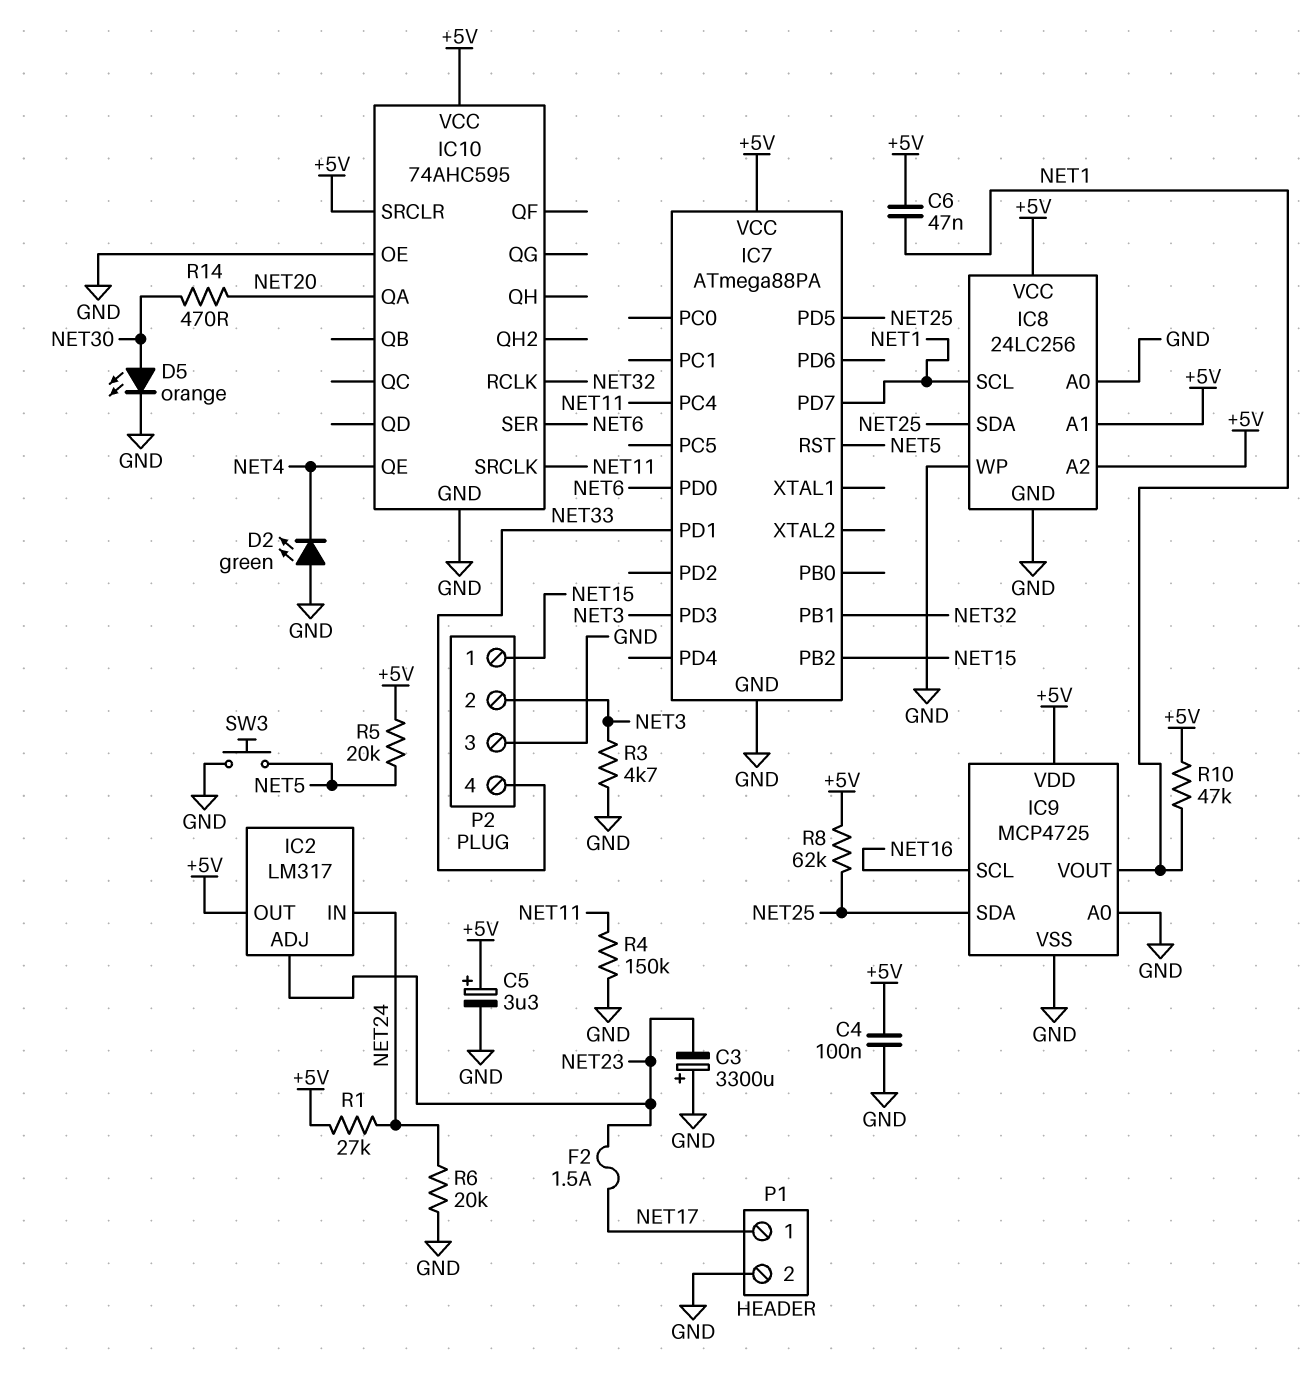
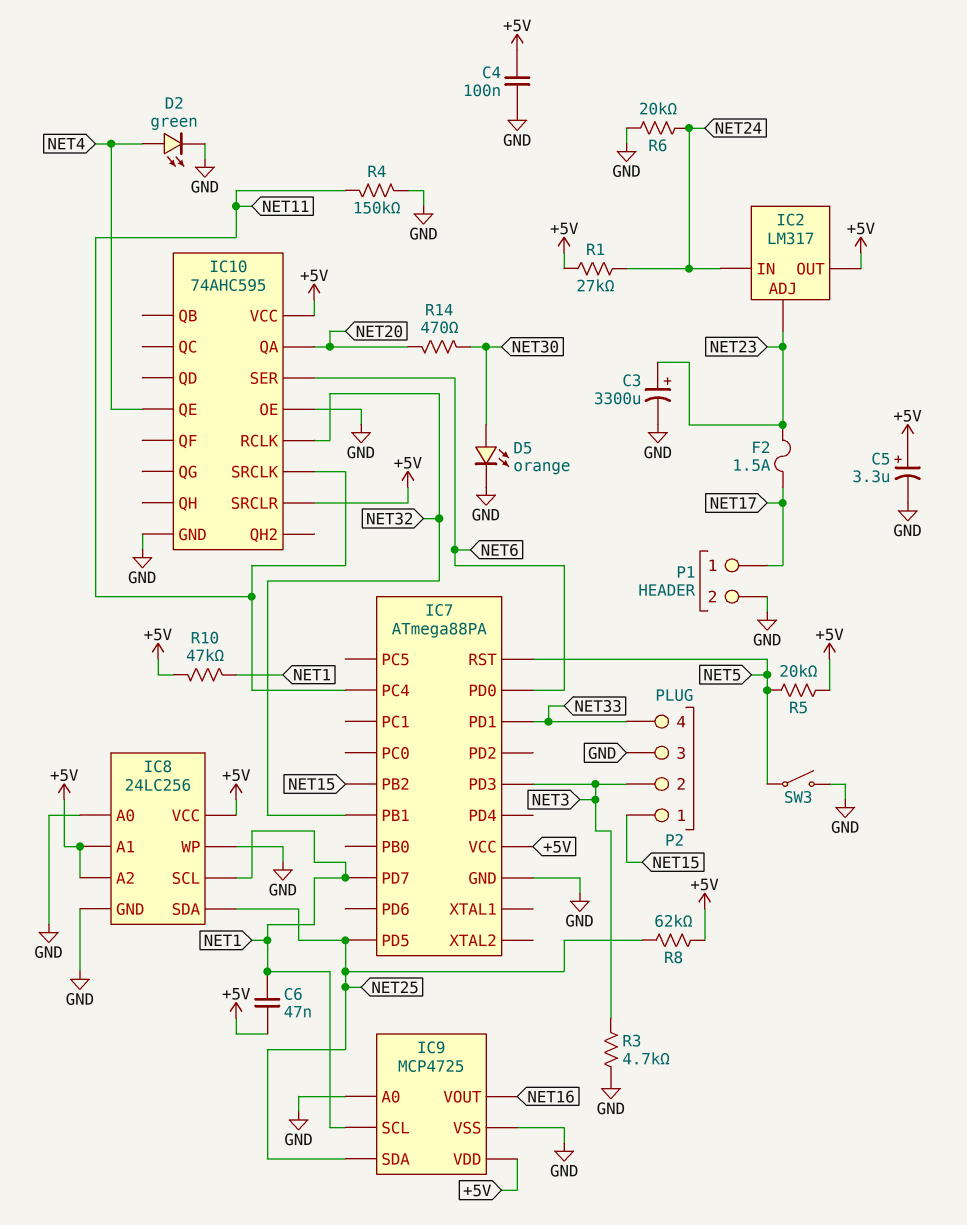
C3: 3300uF (plus GND, minus NET23) -> 3300uF (plus NET23, minus GND)
D2: LED green (A GND, K NET4) -> LED green (A NET4, K GND)
IC9 pin SCL: NET16 -> NET1
IC9 pin VOUT: NET1 -> NET16
SW3: button (GND, NET5) -> switch (GND, NET5)

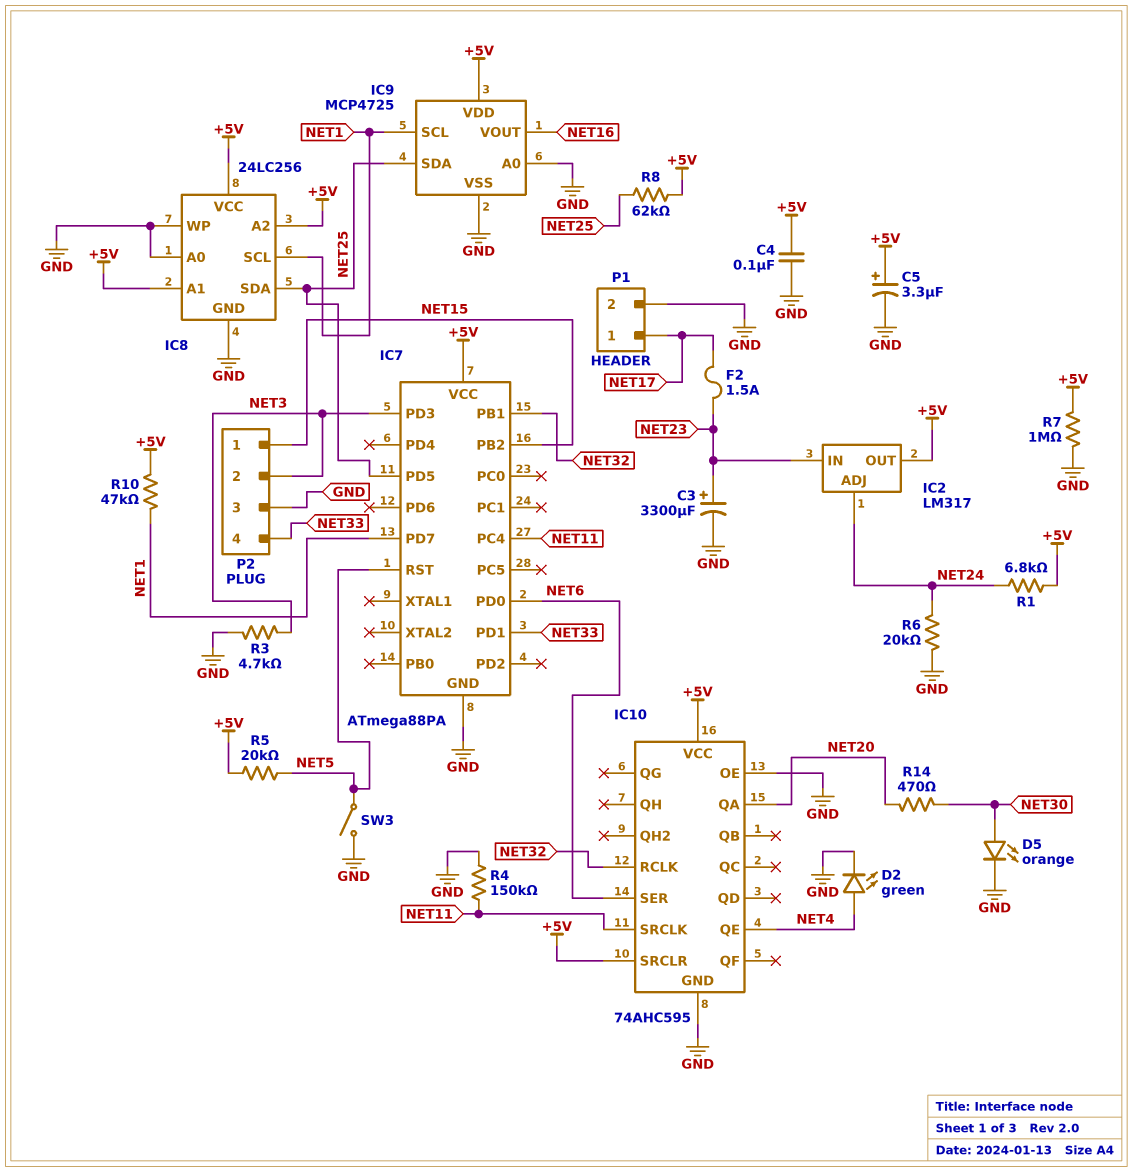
C6: 47nF (+5V, NET1) -> none
IC2 pin ADJ: NET23 -> NET24
IC2 pin IN: NET24 -> NET23
R1: 27k (+5V, NET24) -> 6.8k (+5V, NET24)
R7: none -> 1M (+5V, GND)

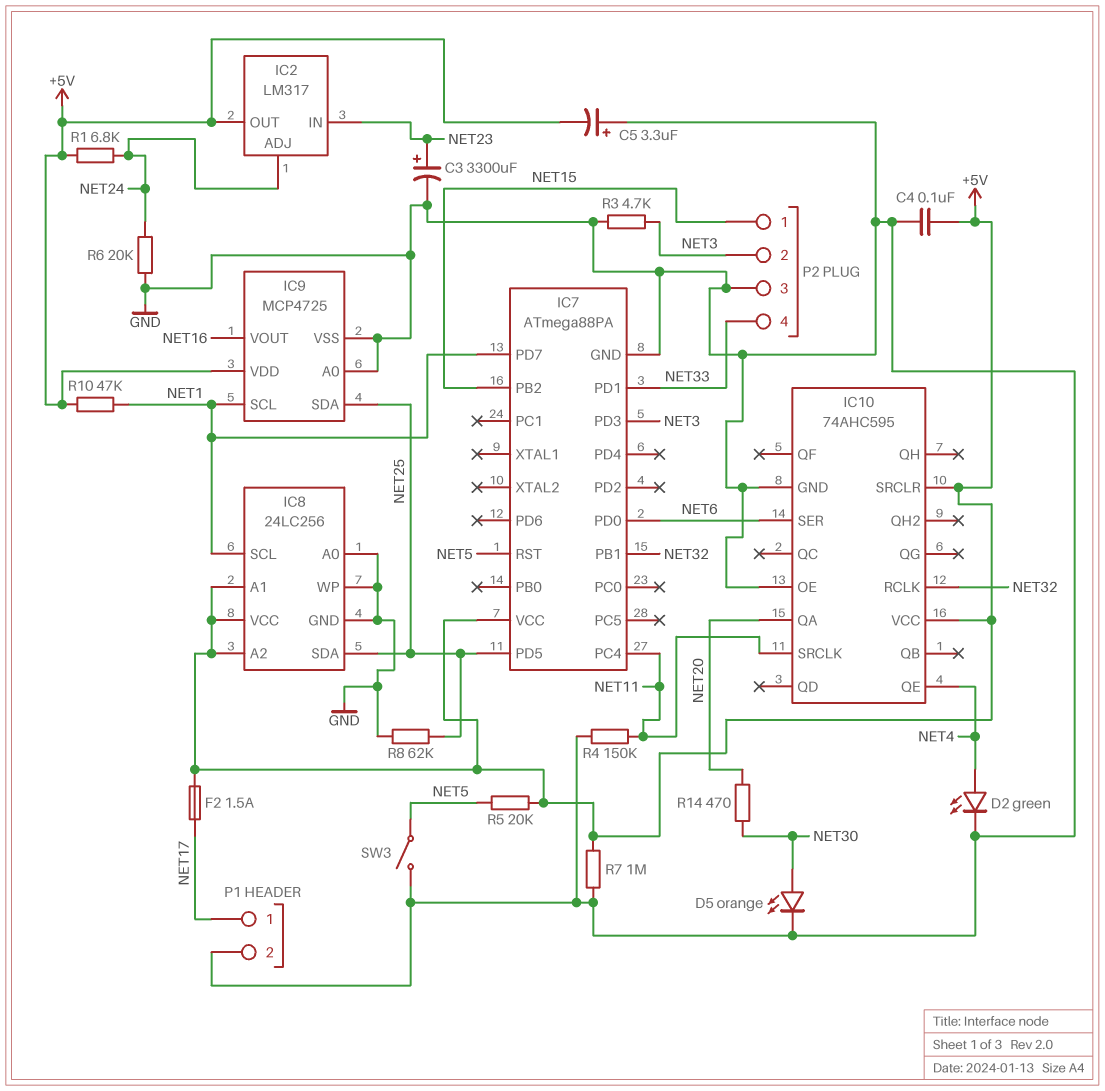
C5: 3.3uF (plus +5V, minus GND) -> 3.3uF (plus GND, minus +5V)
F2: 1.5A (NET17, NET23) -> 1.5A (+5V, NET17)
R8: 62k (+5V, NET25) -> 62k (GND, NET25)

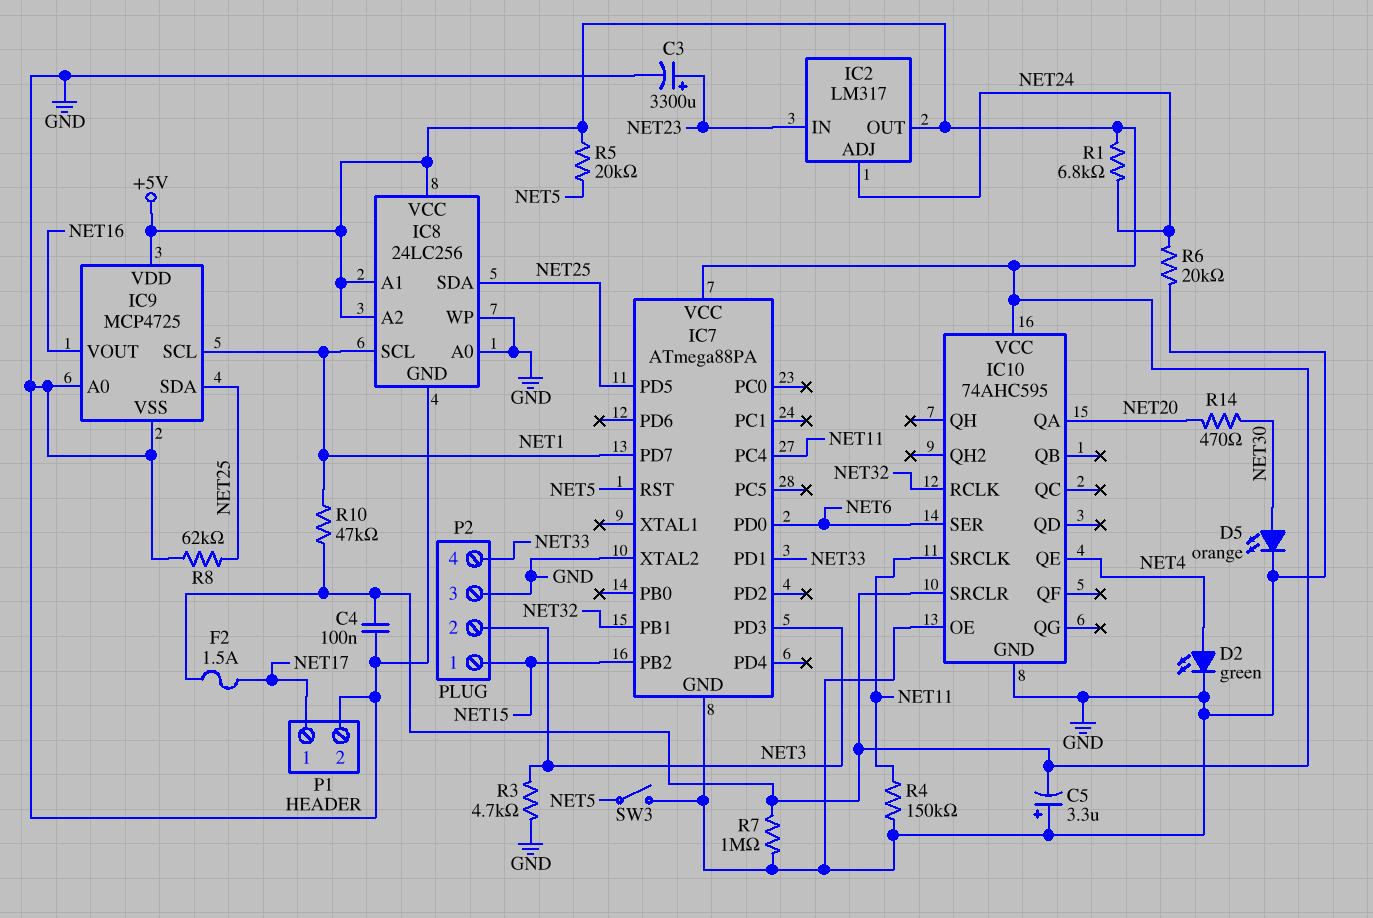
IC7 pin XTAL2: none -> GND

